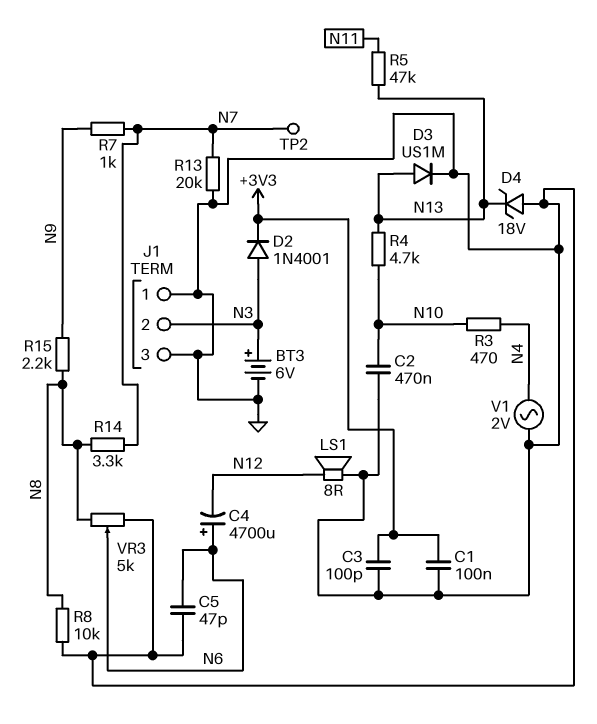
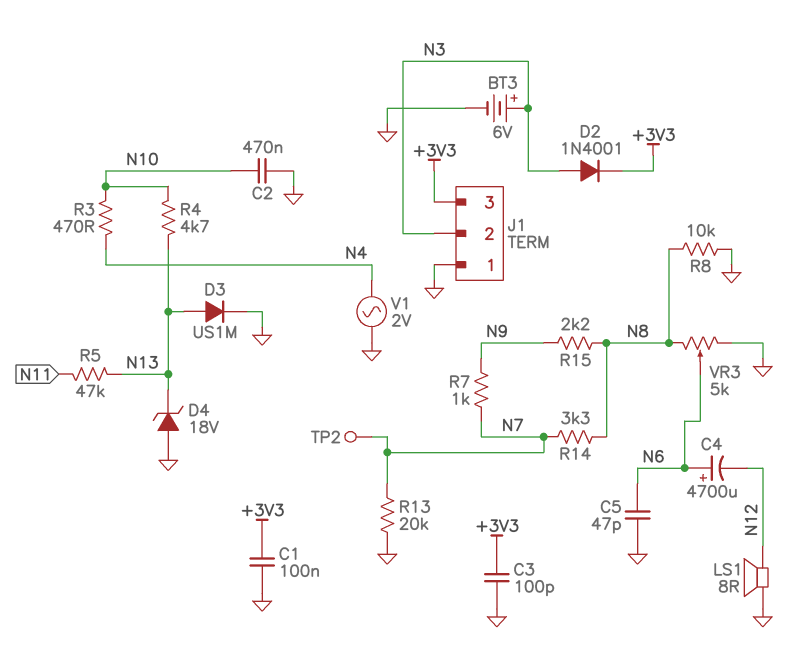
J1 pin 3: GND -> +3V3

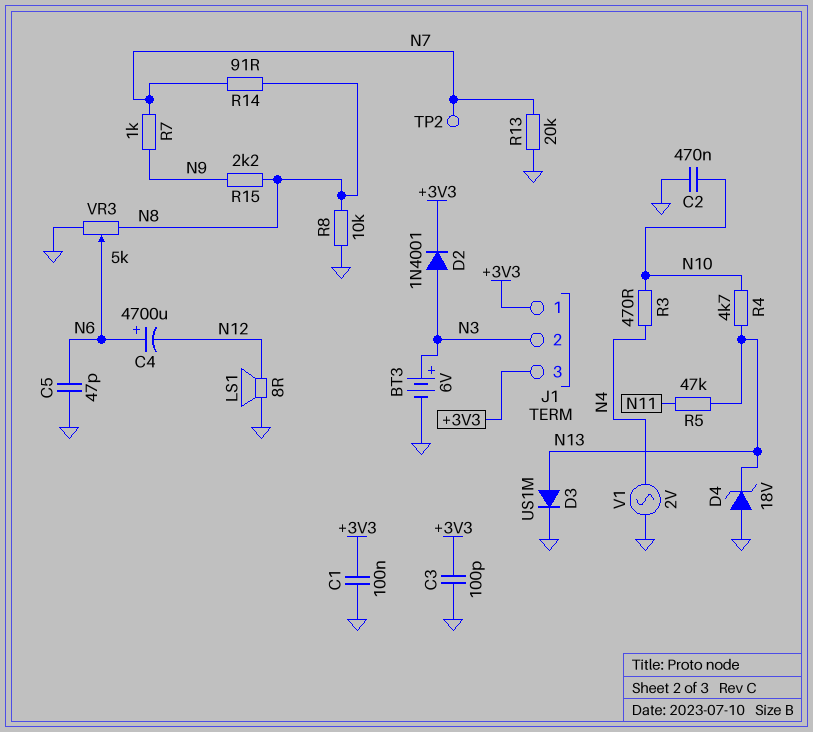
J1 pin 1: GND -> +3V3
R14: 3.3k (N7, N8) -> 91 (N7, N8)

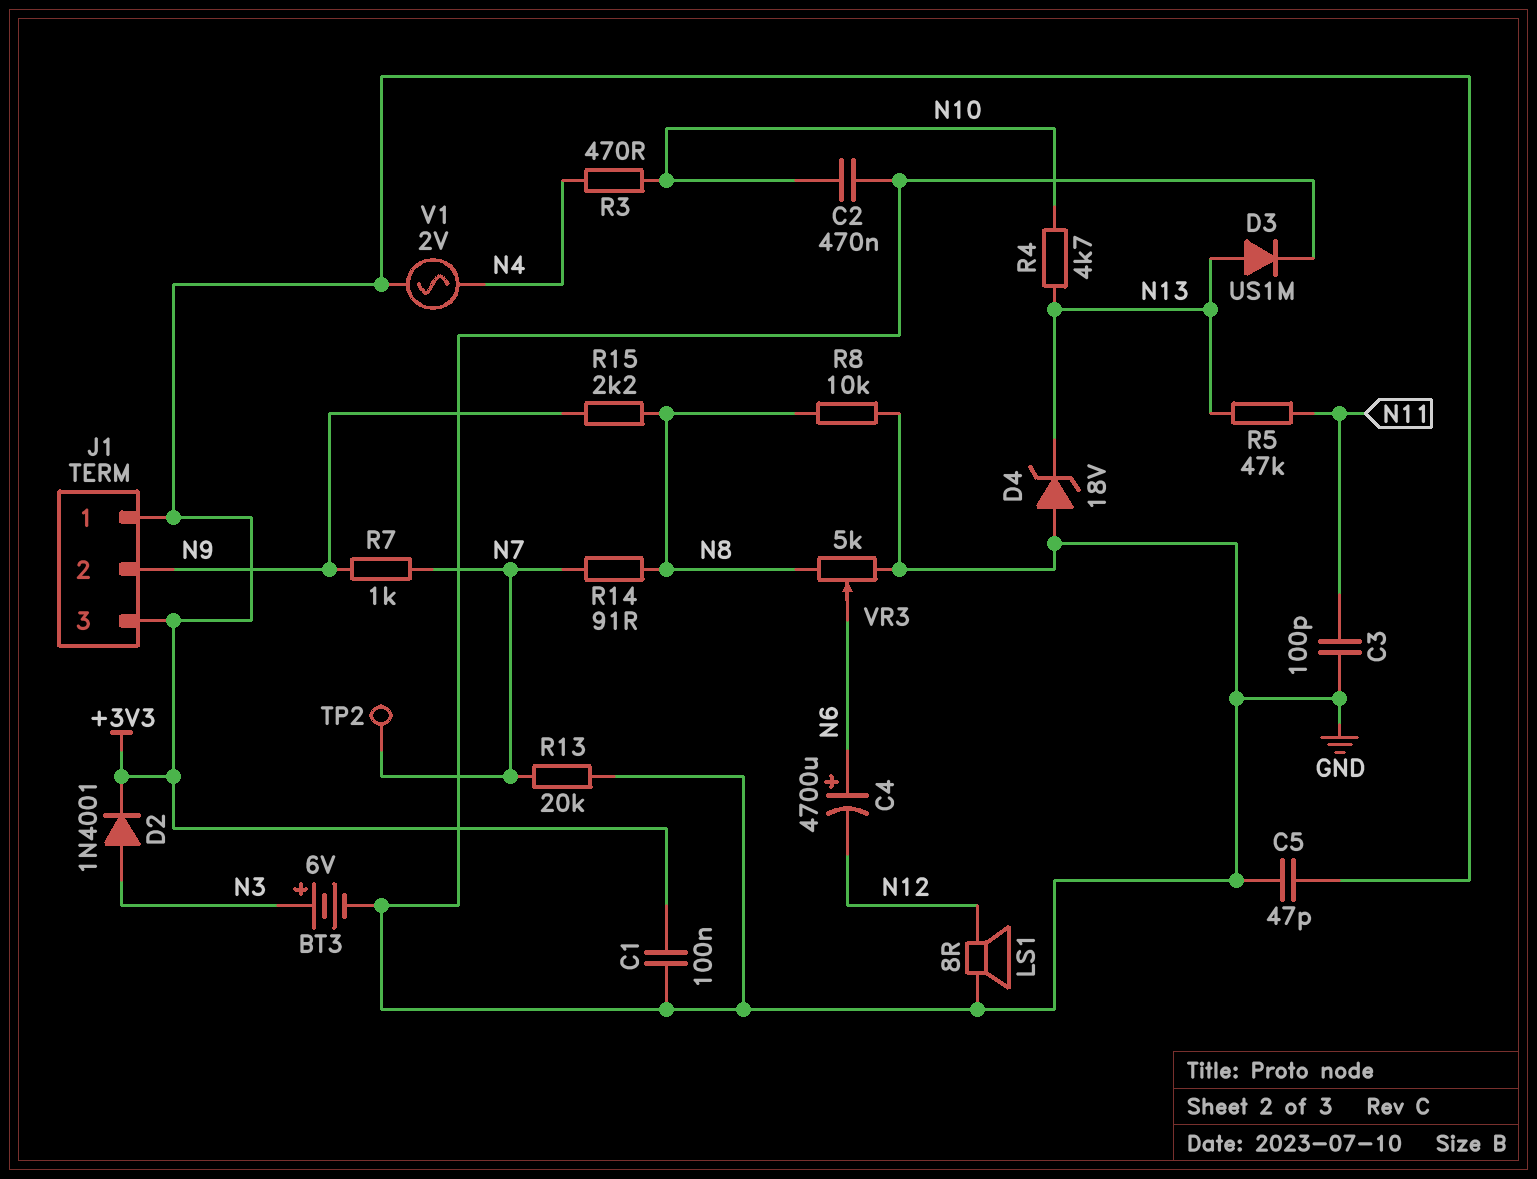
C3: 100pF (+3V3, GND) -> 100pF (GND, N11)
C5: 47pF (GND, N6) -> 47pF (+3V3, GND)
J1 pin 2: N3 -> N9
V1: AC 2V (GND, N4) -> AC 2V (+3V3, N4)

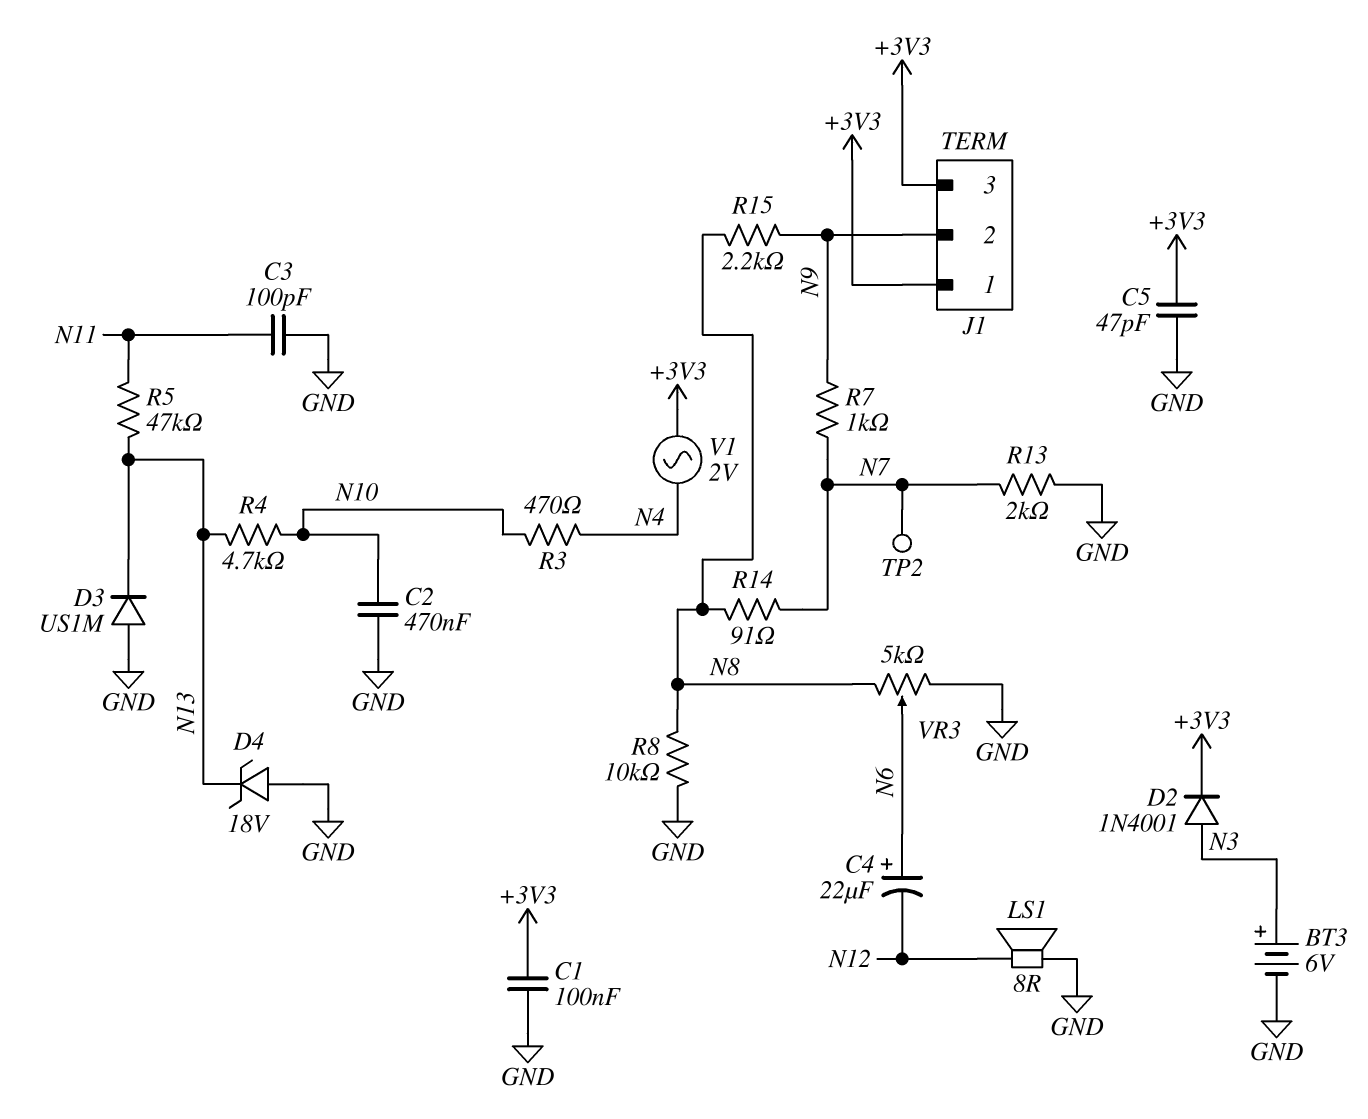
C4: 4700uF (plus N6, minus N12) -> 22uF (plus N6, minus N12)
D3: diode US1M (A N13, K GND) -> diode US1M (A GND, K N13)
R13: 20k (GND, N7) -> 2k (GND, N7)

